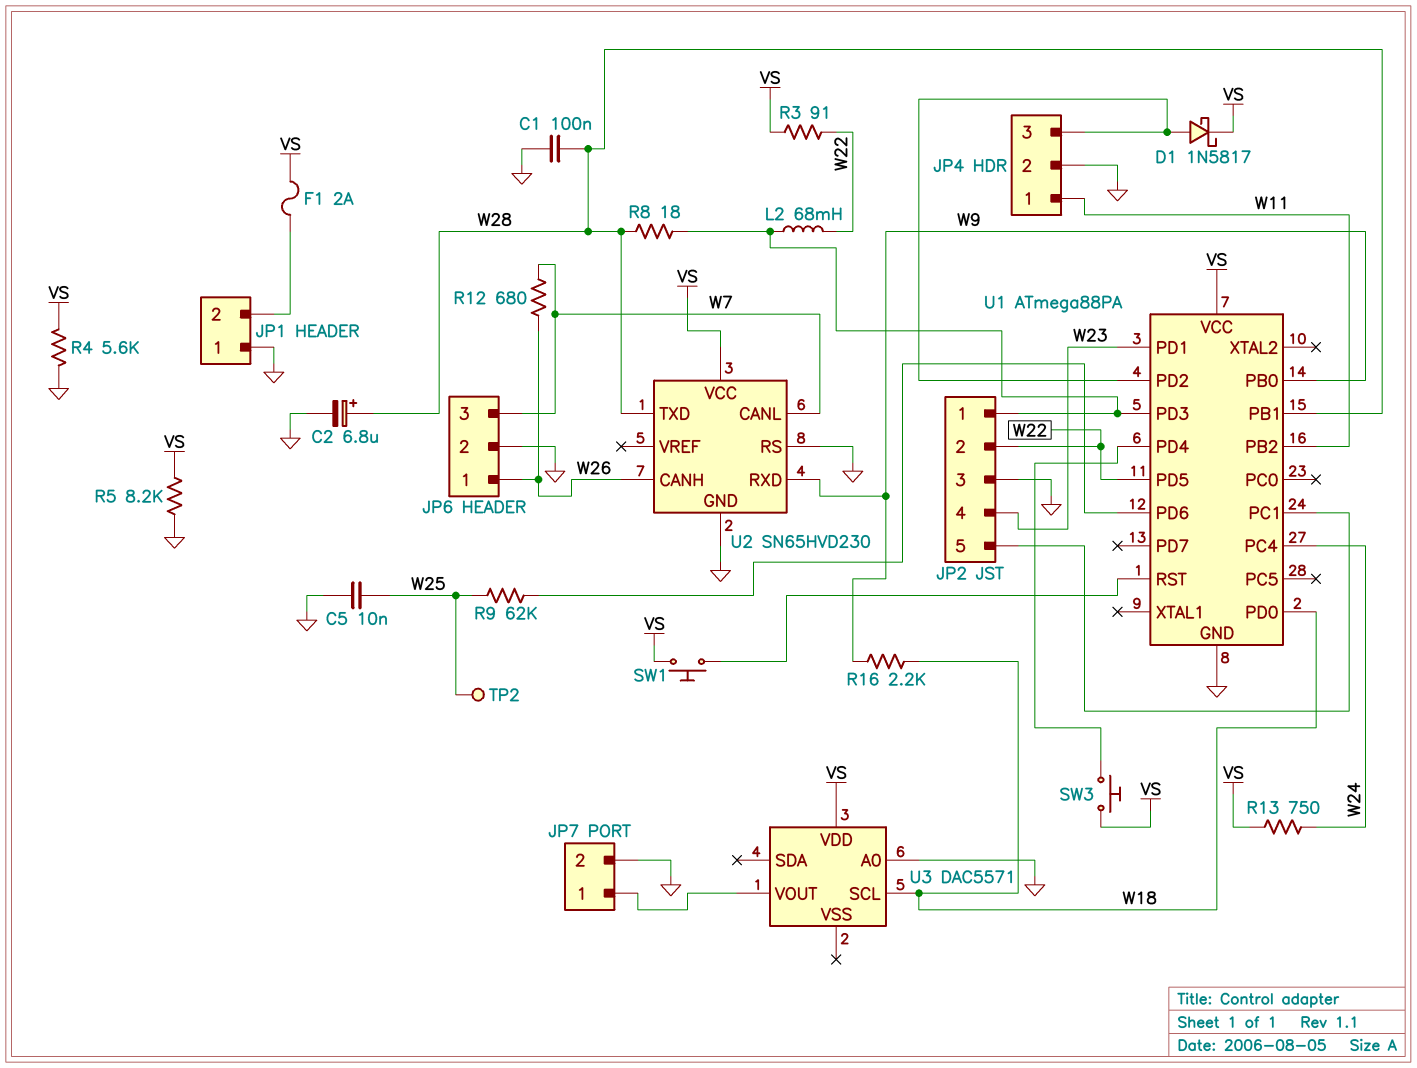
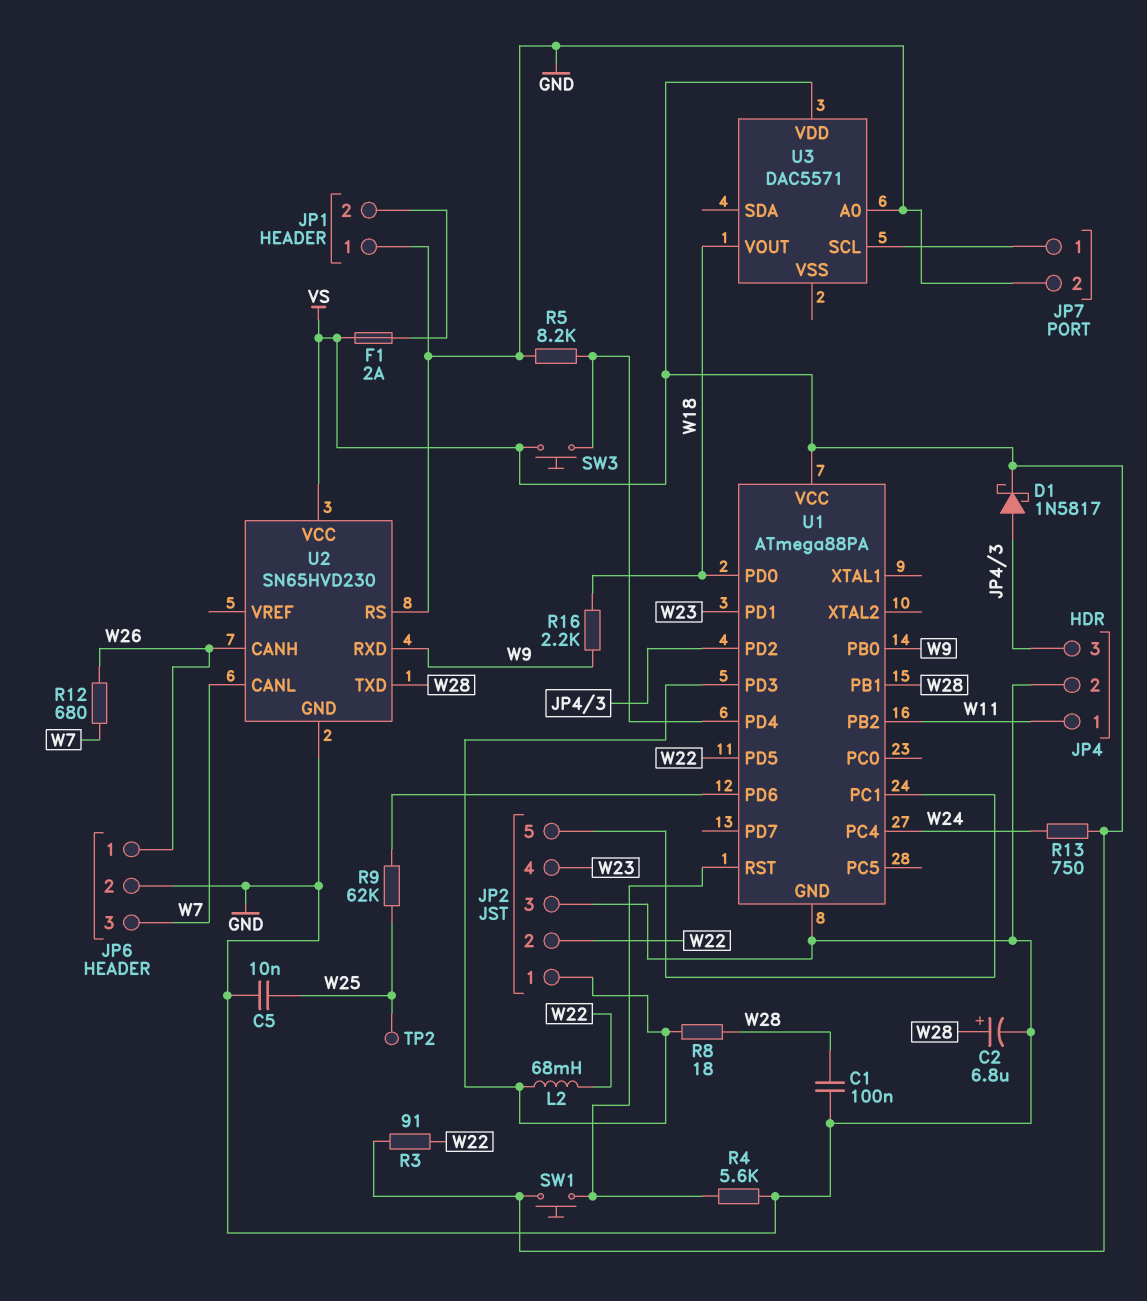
R4: 5.6k (GND, VS) -> 5.6k (GND, U1/RST)
R5: 8.2k (GND, VS) -> 8.2k (GND, U1/PD4)
U3 pin SCL: W18 -> JP7/1
U3 pin VOUT: JP7/1 -> W18

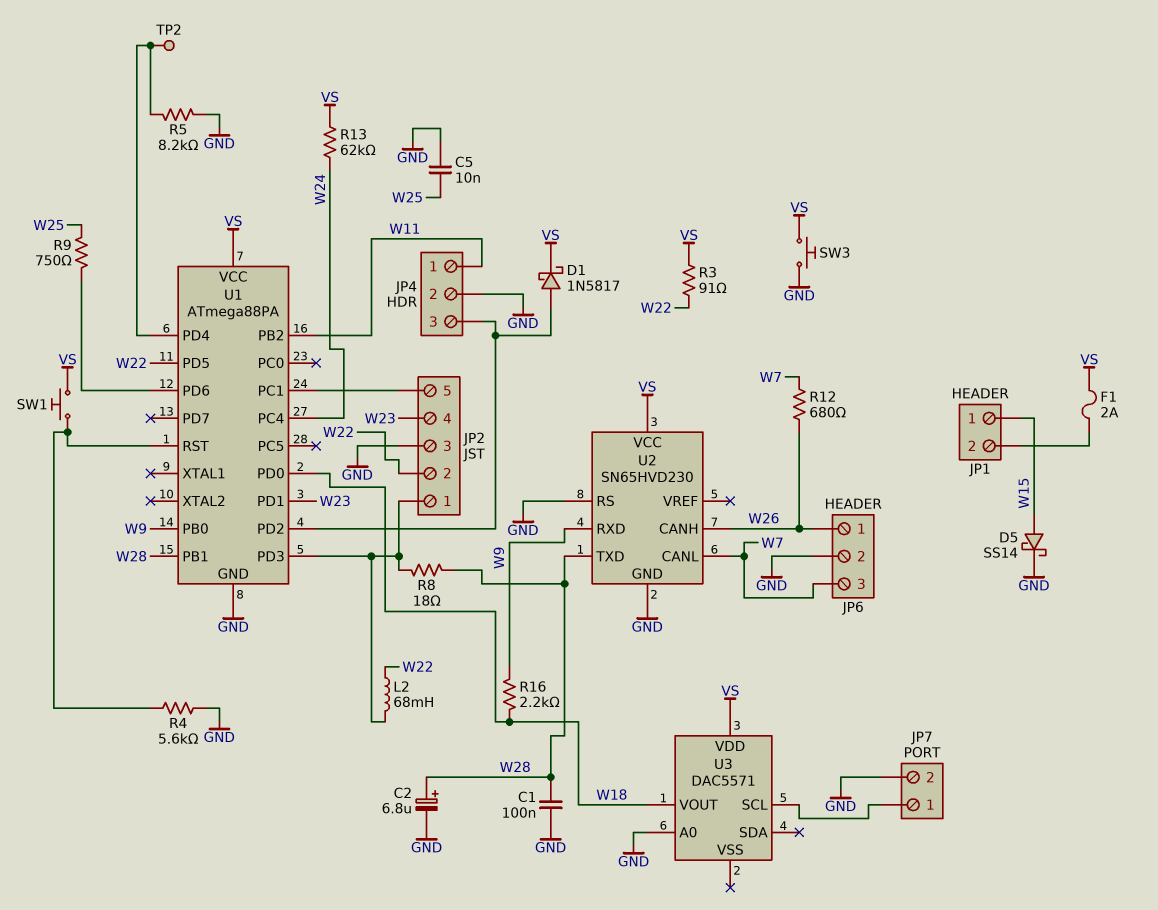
D5: none -> schottky SS14 (A W15, K GND)
JP1 pin 1: GND -> W15
R9: 62k (U1/PD6, W25) -> 750 (U1/PD6, W25)
R13: 750 (VS, W24) -> 62k (VS, W24)
SW3: button (U1/PD4, VS) -> button (GND, VS)
TP2: test point (W25) -> test point (U1/PD4)

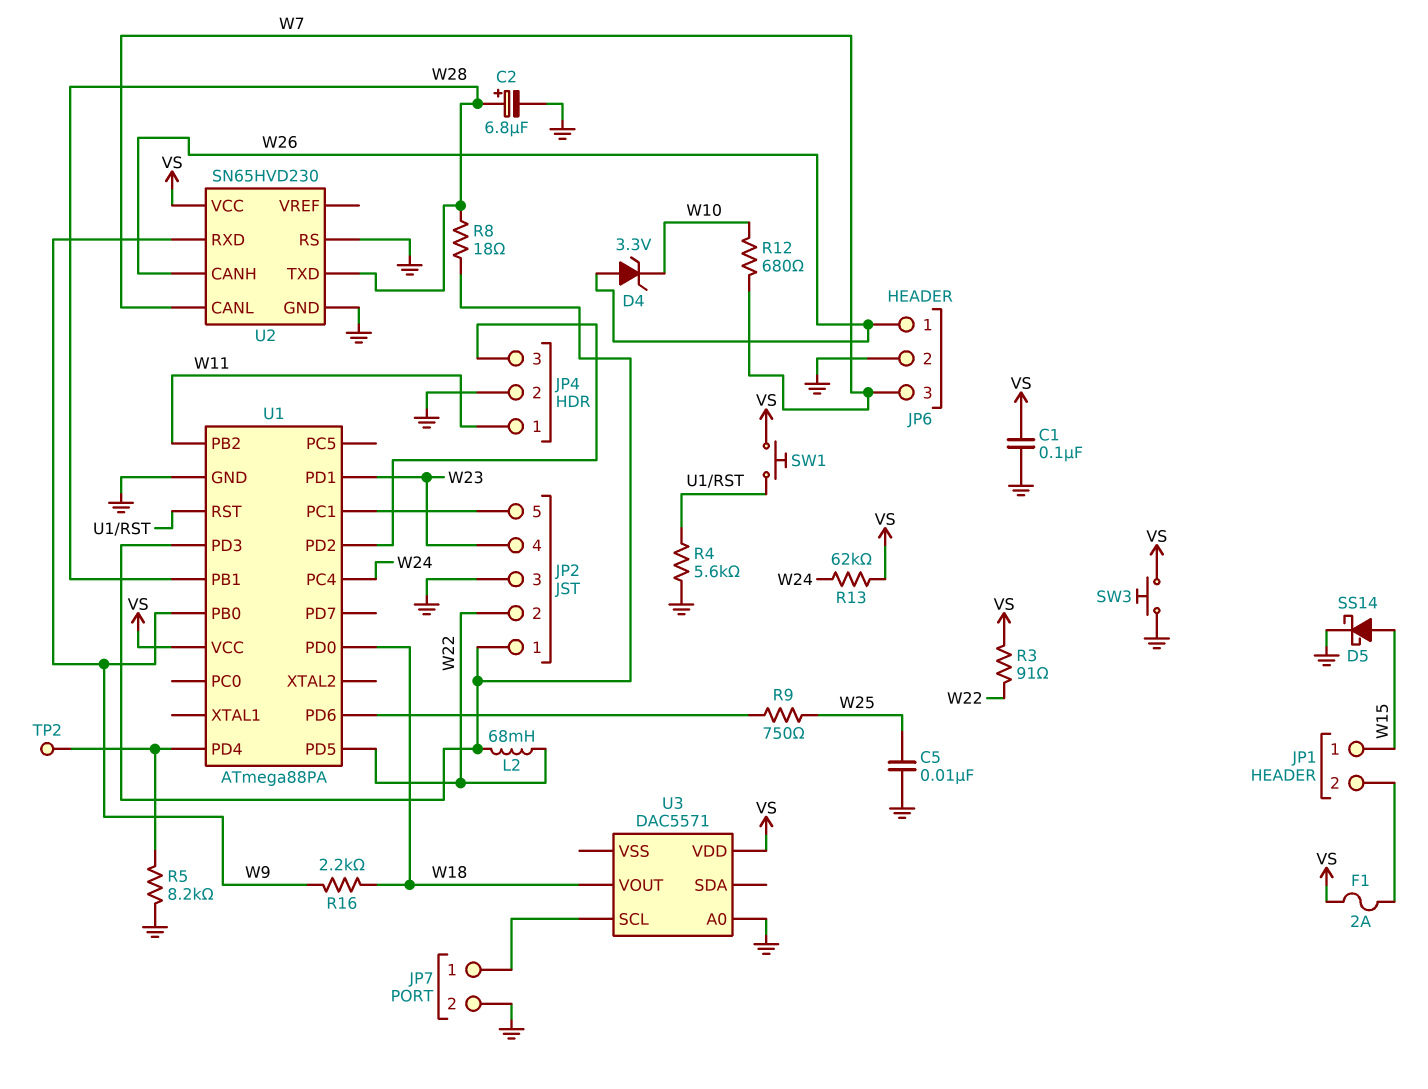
C1: 100nF (GND, W28) -> 100nF (GND, VS)
D1: schottky 1N5817 (A JP4/3, K VS) -> none
D4: none -> zener 3.3V (A W26, K W10)
R12: 680 (W7, W26) -> 680 (W7, W10)

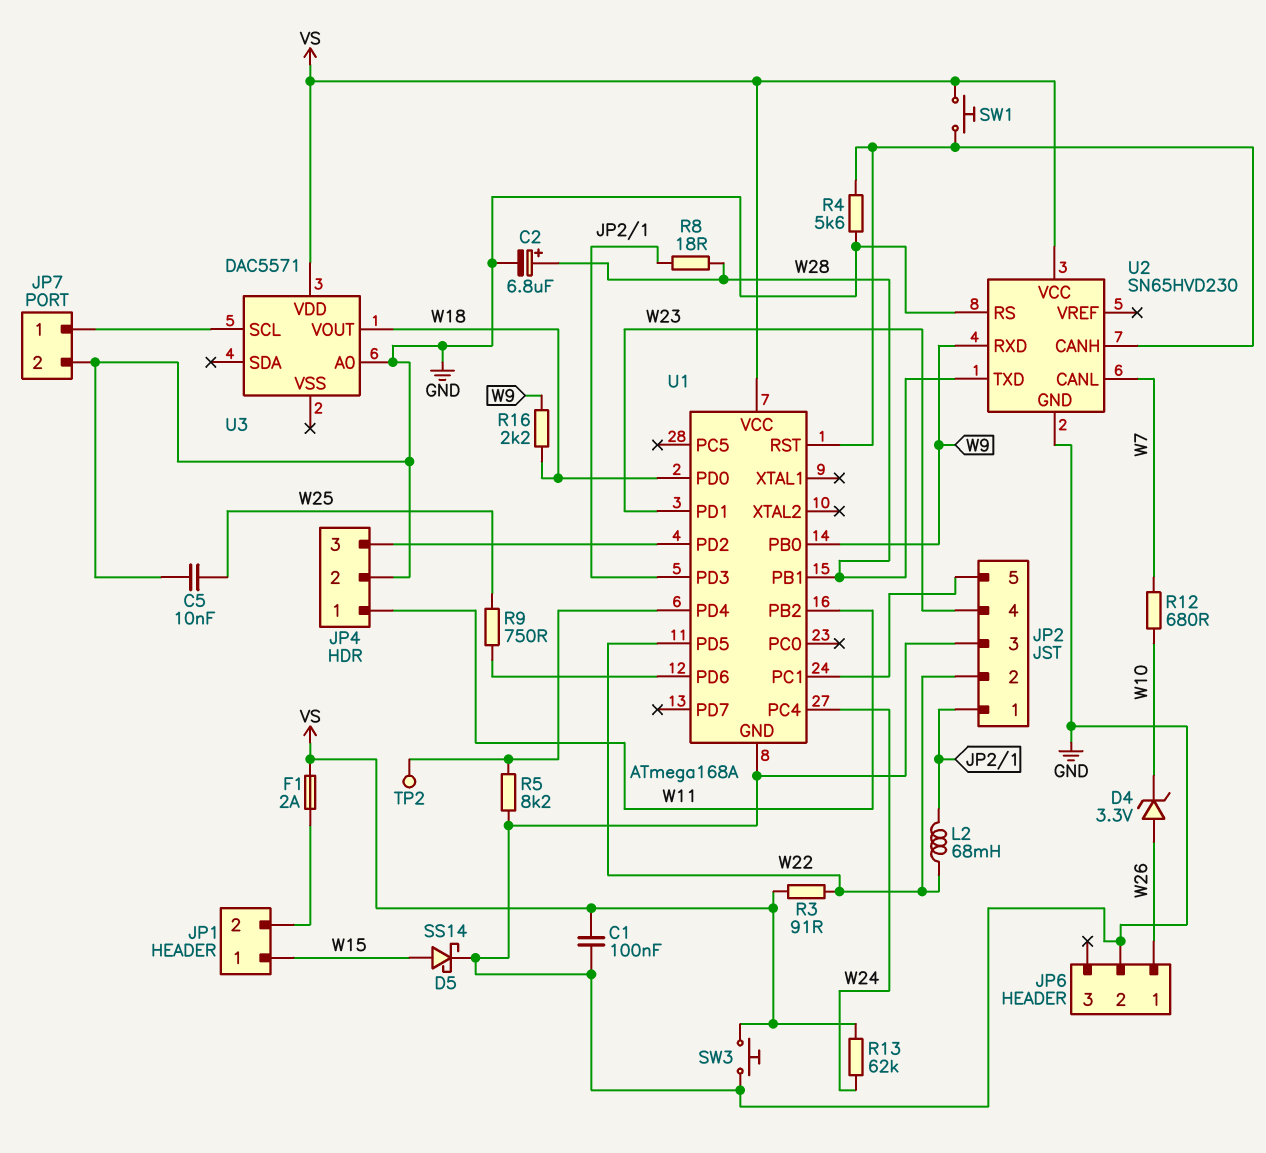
JP6 pin 3: W7 -> none
U1: ATmega88PA -> ATmega168A
U2 pin CANH: W26 -> U1/RST

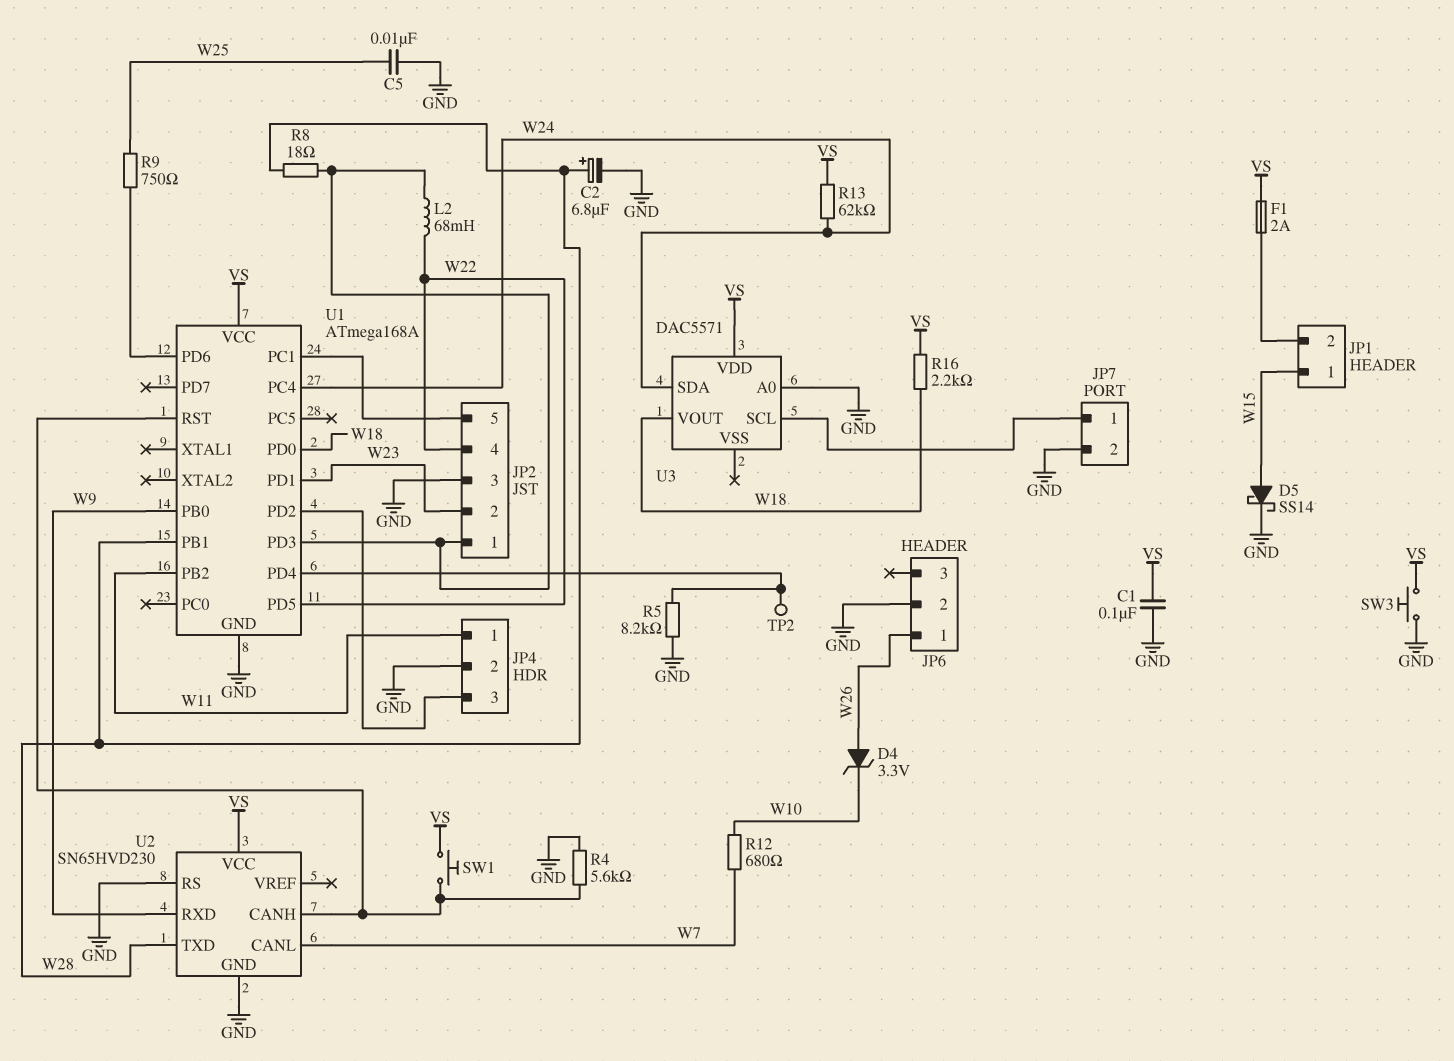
JP2 pin 2: W22 -> W23
JP2 pin 4: W23 -> W22
R3: 91 (VS, W22) -> none
R16: 2.2k (W9, W18) -> 2.2k (VS, W18)
U3 pin SDA: none -> W24

